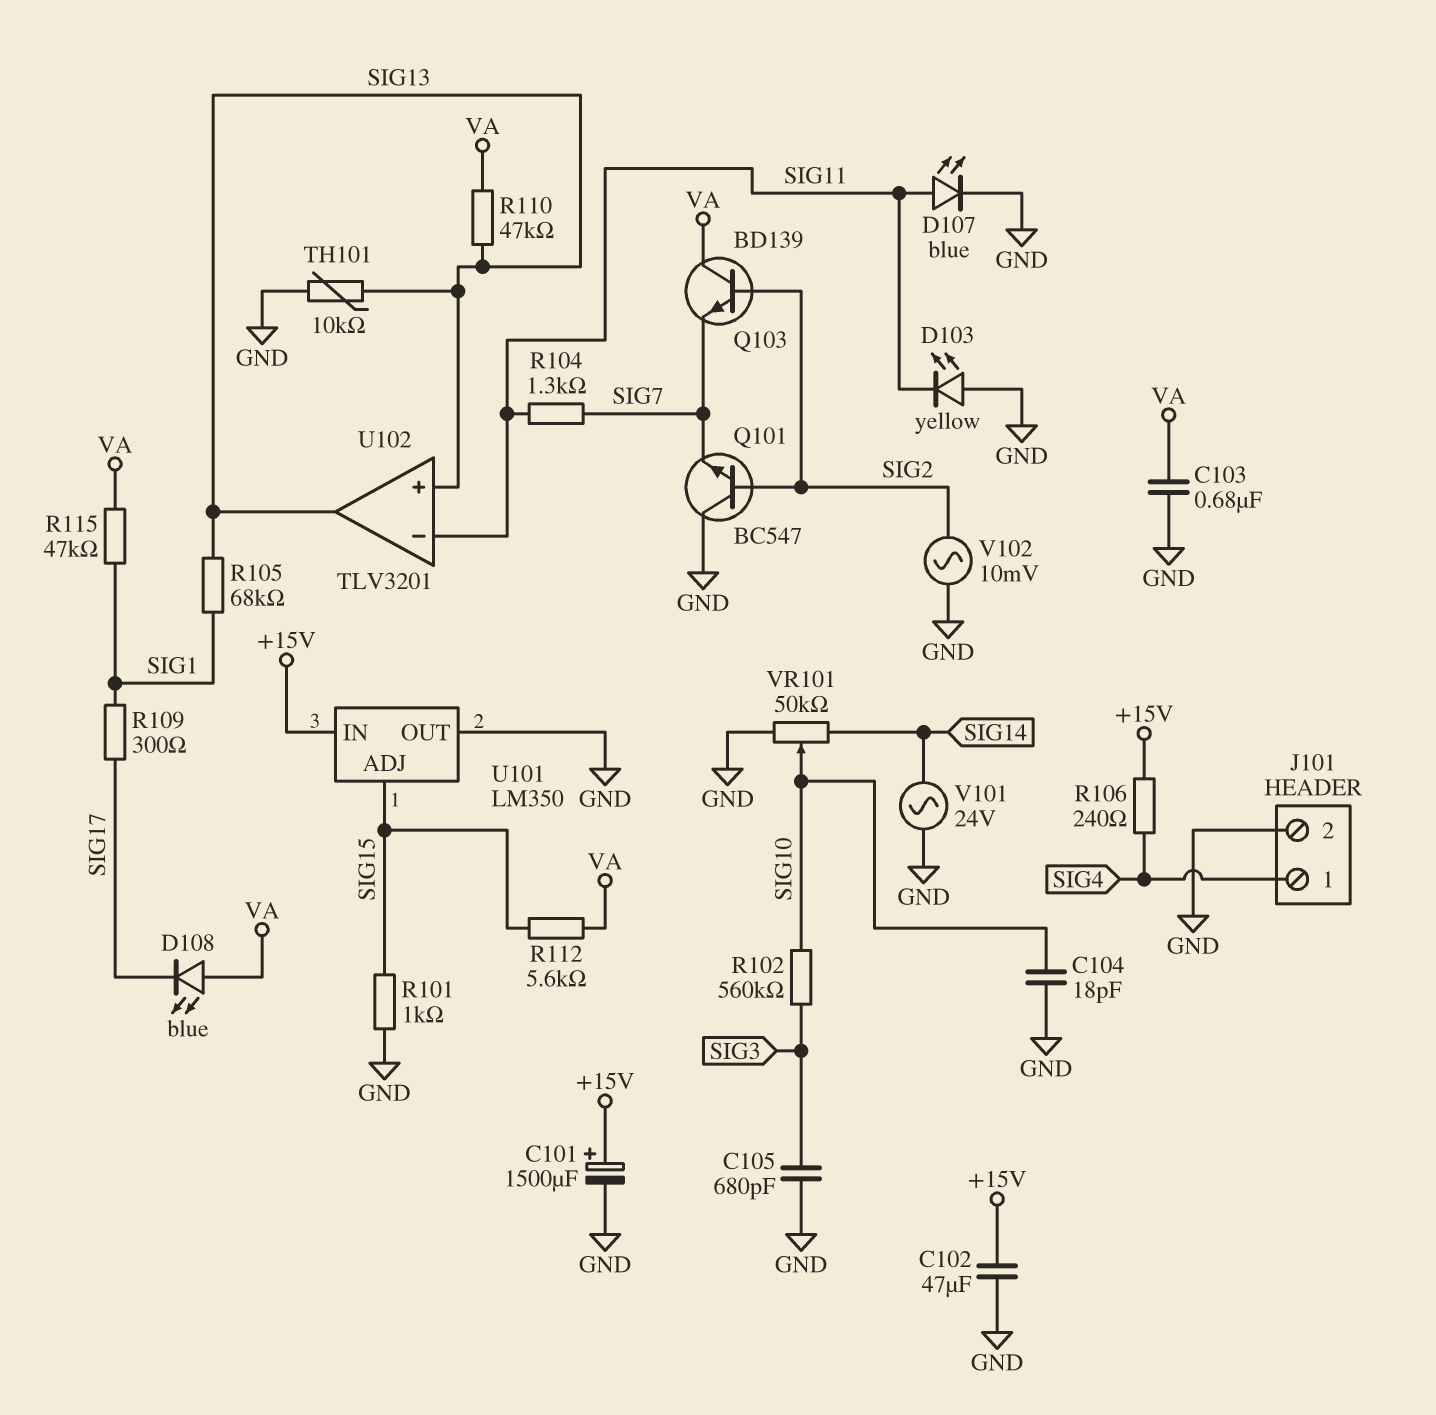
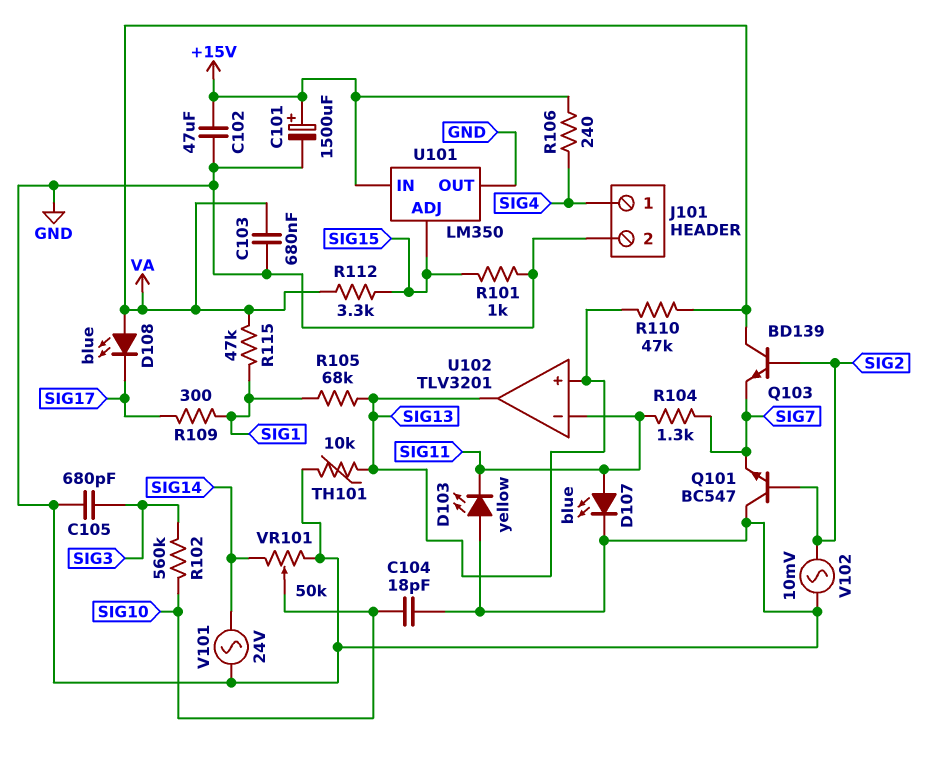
R112: 5.6k (SIG15, VA) -> 3.3k (SIG15, VA)

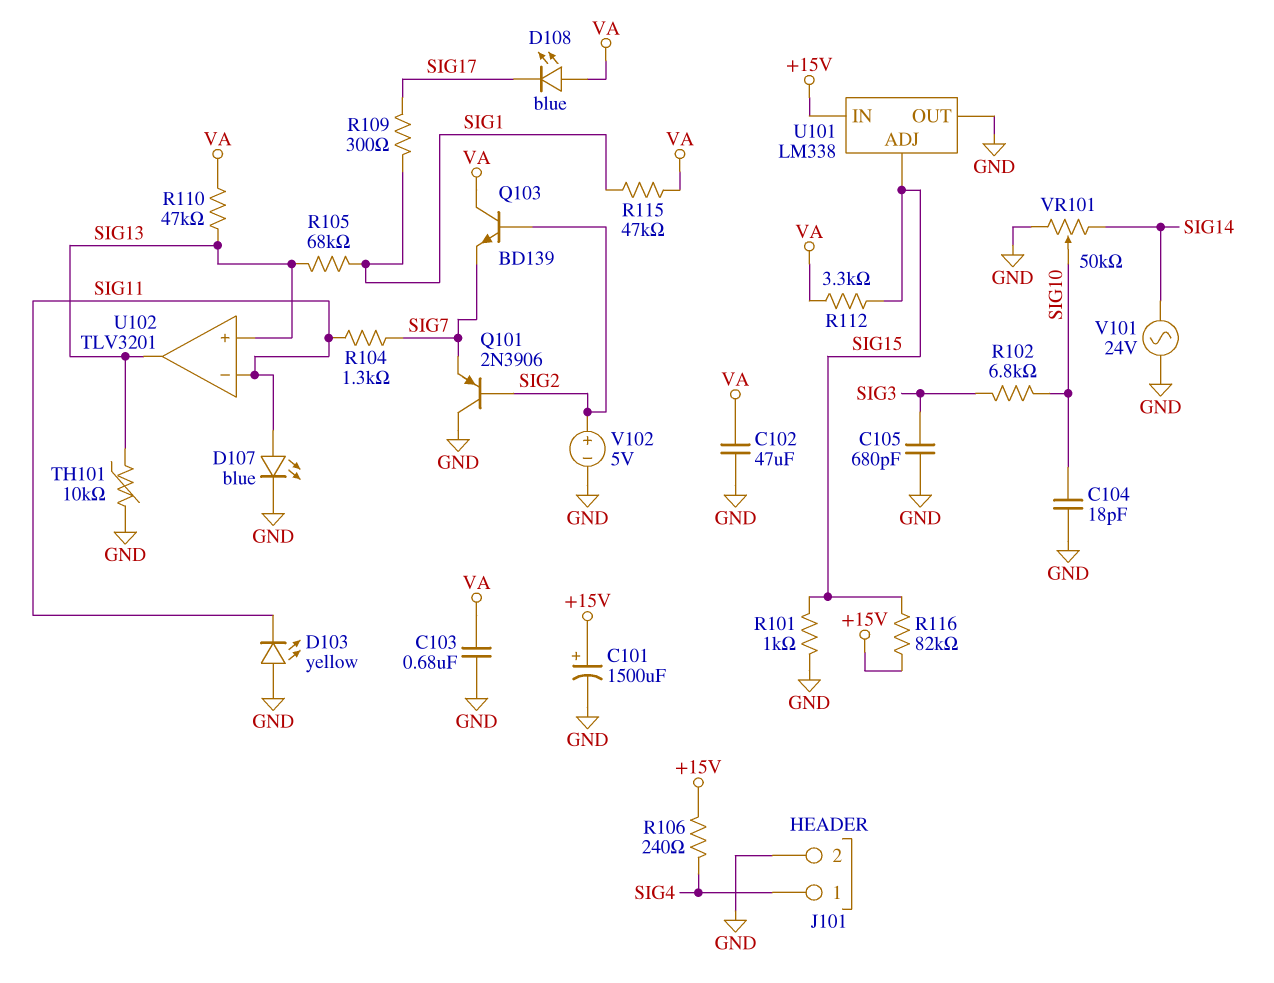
C102: 47uF (+15V, GND) -> 47uF (GND, VA)
Q101: NPN BC547 (B SIG2, C GND, E SIG7) -> PNP 2N3906 (B SIG2, C GND, E SIG7)
R102: 560k (SIG3, SIG10) -> 6.8k (SIG3, SIG10)
R116: none -> 82k (+15V, SIG15)
U101: LM350 -> LM338
V102: AC 10mV (GND, SIG2) -> 5V (plus SIG2, minus GND)

